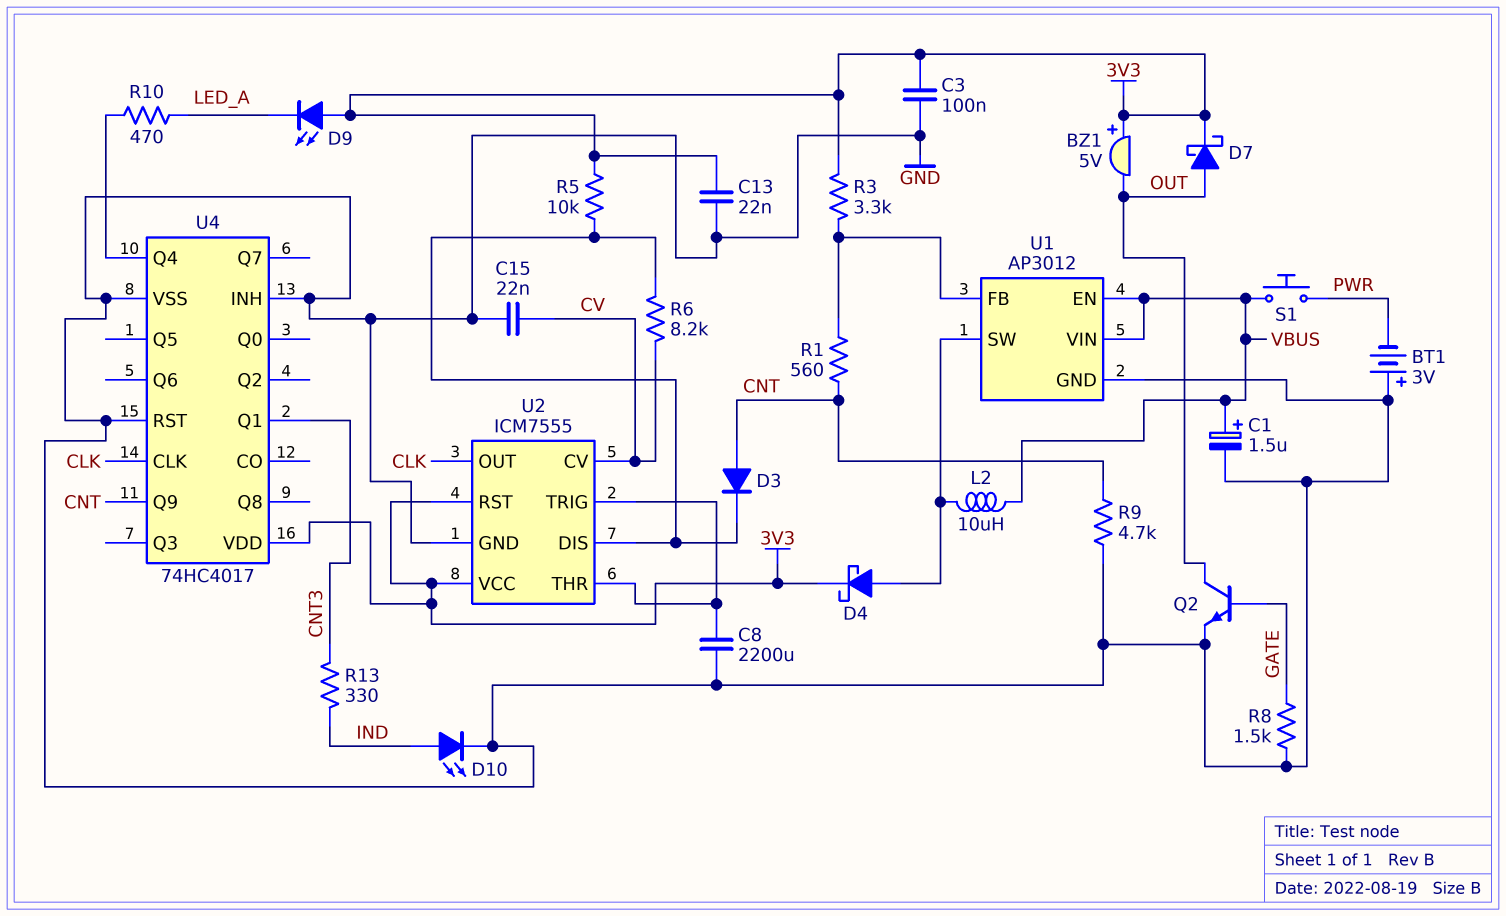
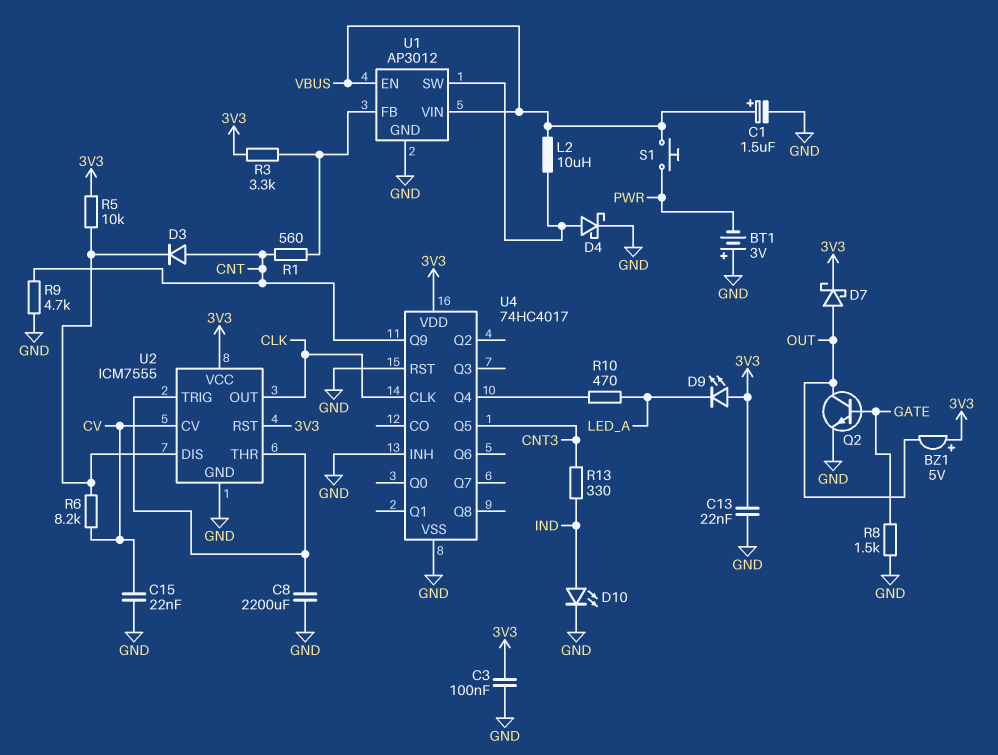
D4: schottky (A U1/SW, K 3V3) -> schottky (A U1/SW, K GND)
U4 pin Q1: CNT3 -> none
U4 pin Q5: none -> CNT3

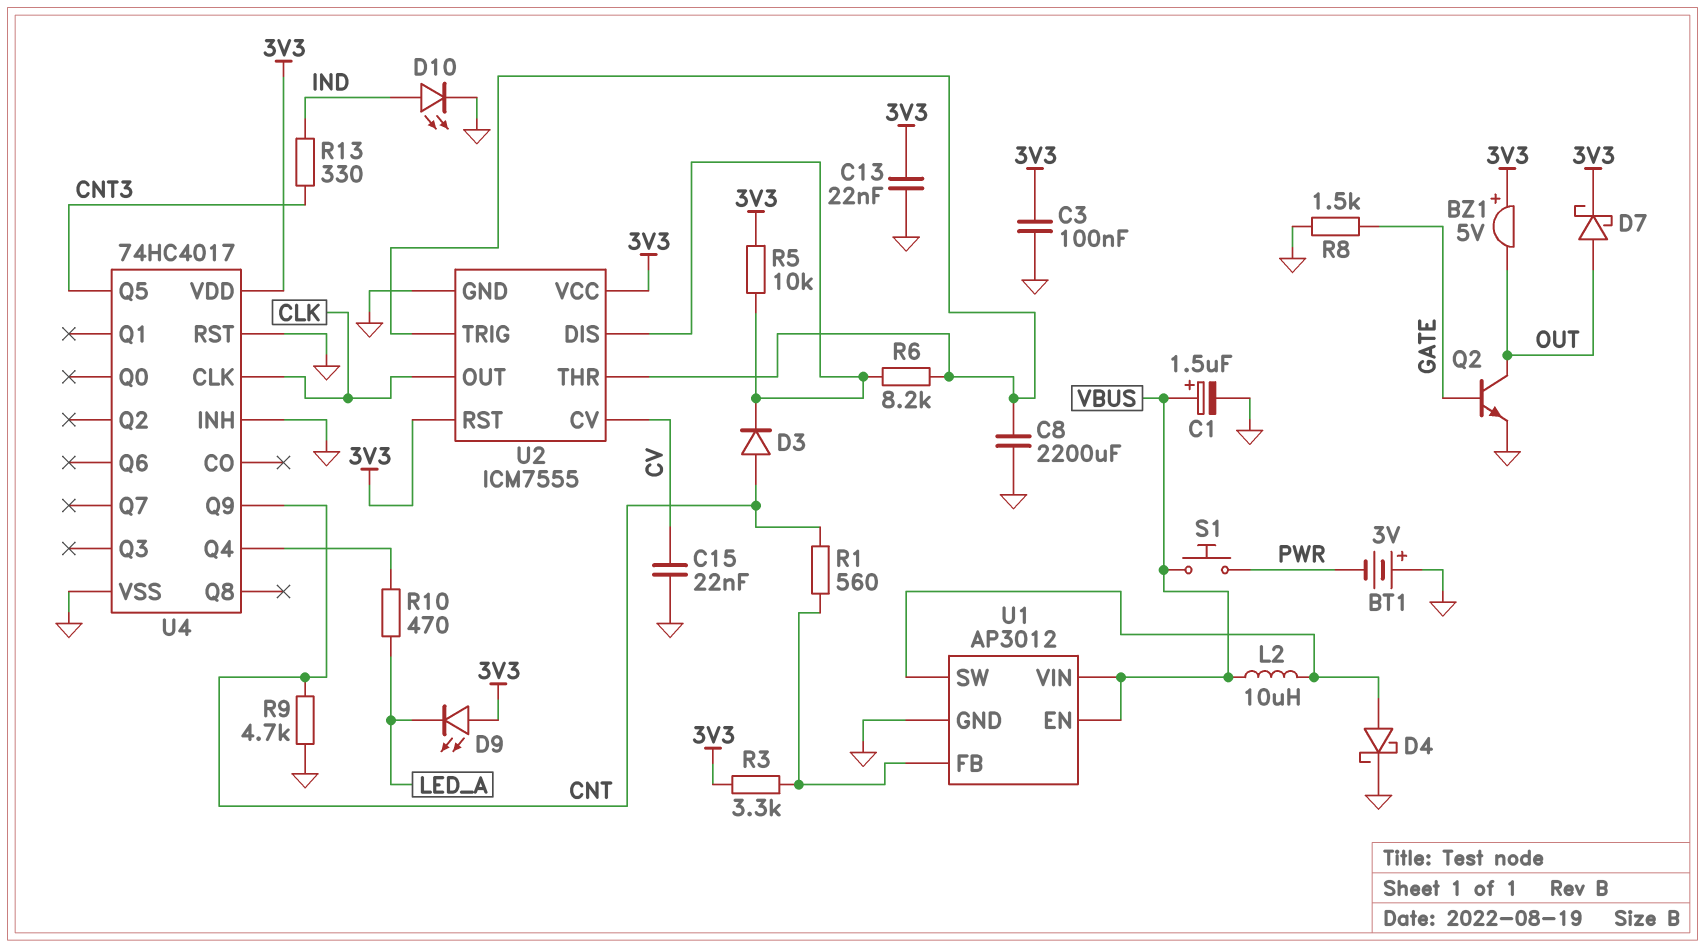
R6: 8.2k (CV, U2/DIS) -> 8.2k (U2/DIS, U2/THR)

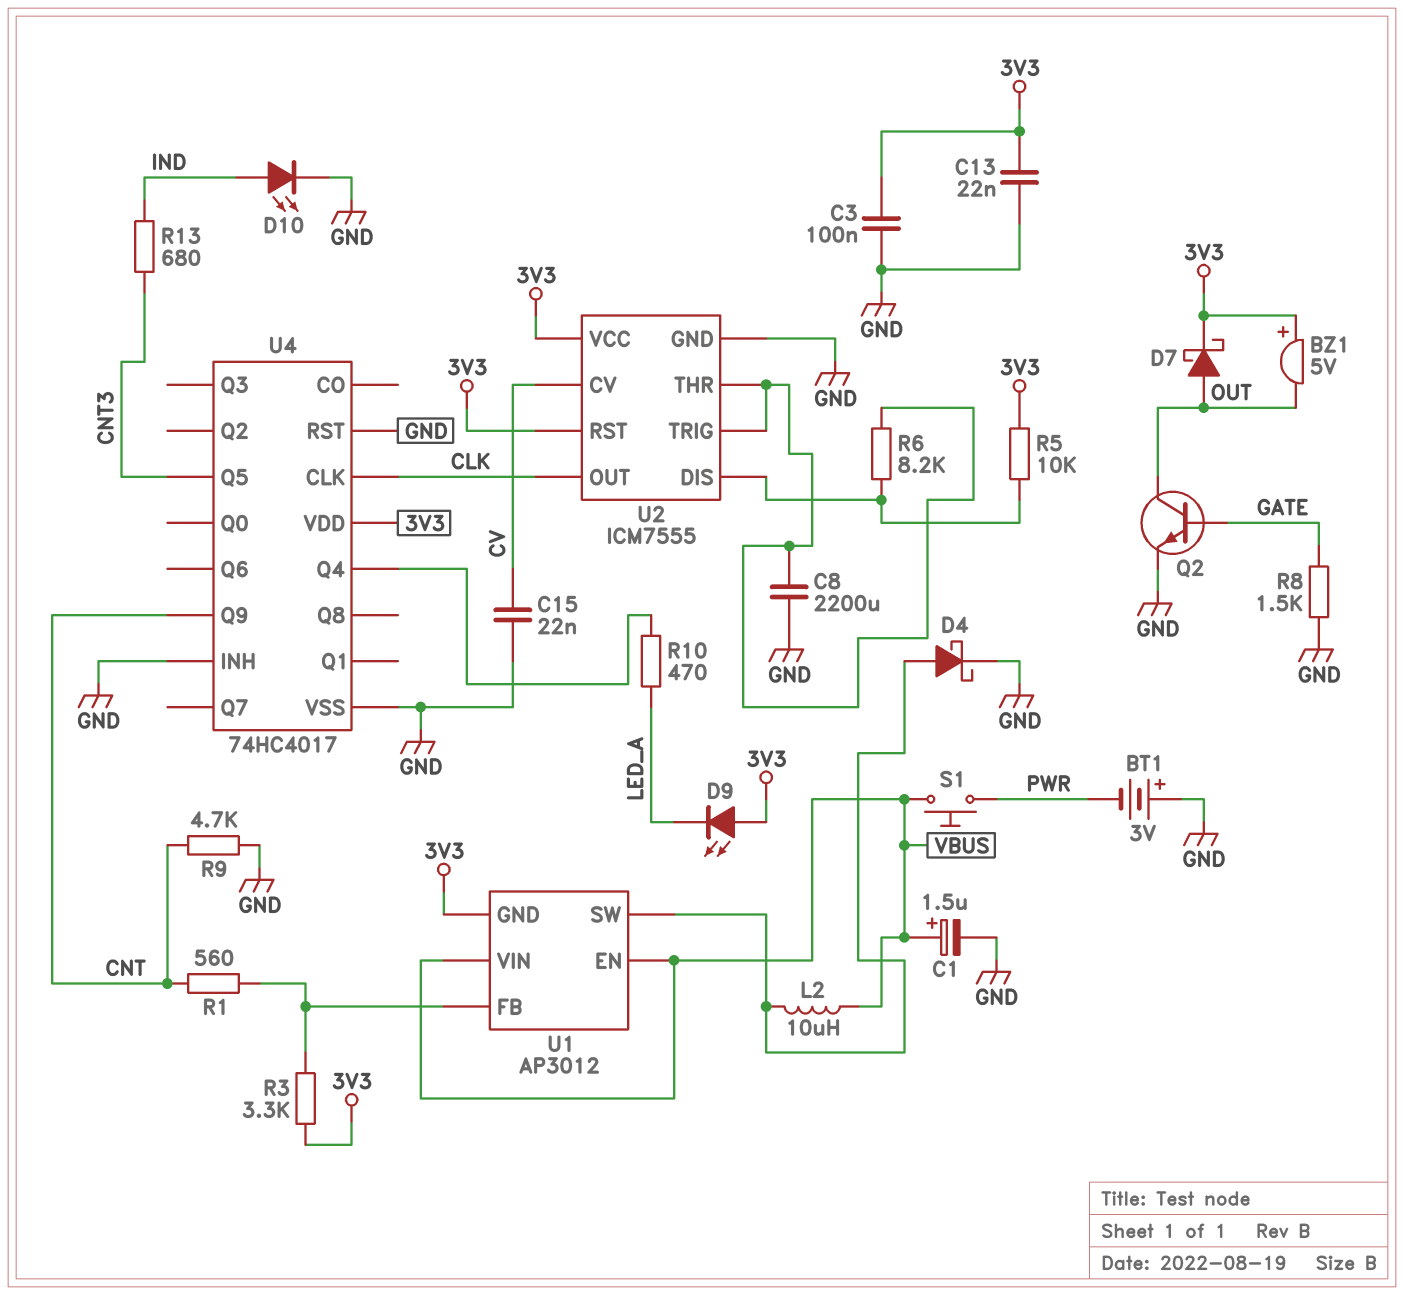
D3: diode (A CNT, K U2/DIS) -> none
R13: 330 (CNT3, IND) -> 680 (CNT3, IND)
U1 pin GND: GND -> 3V3

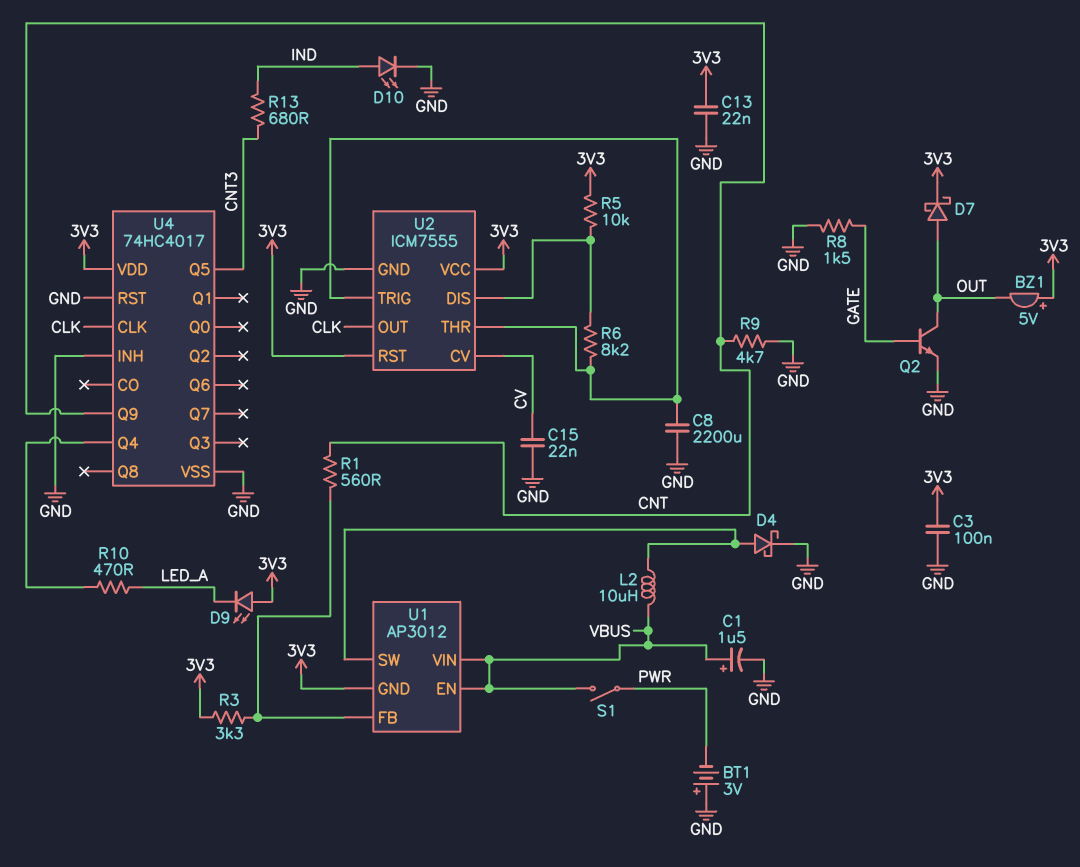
S1: button (PWR, VBUS) -> switch (PWR, VBUS)

